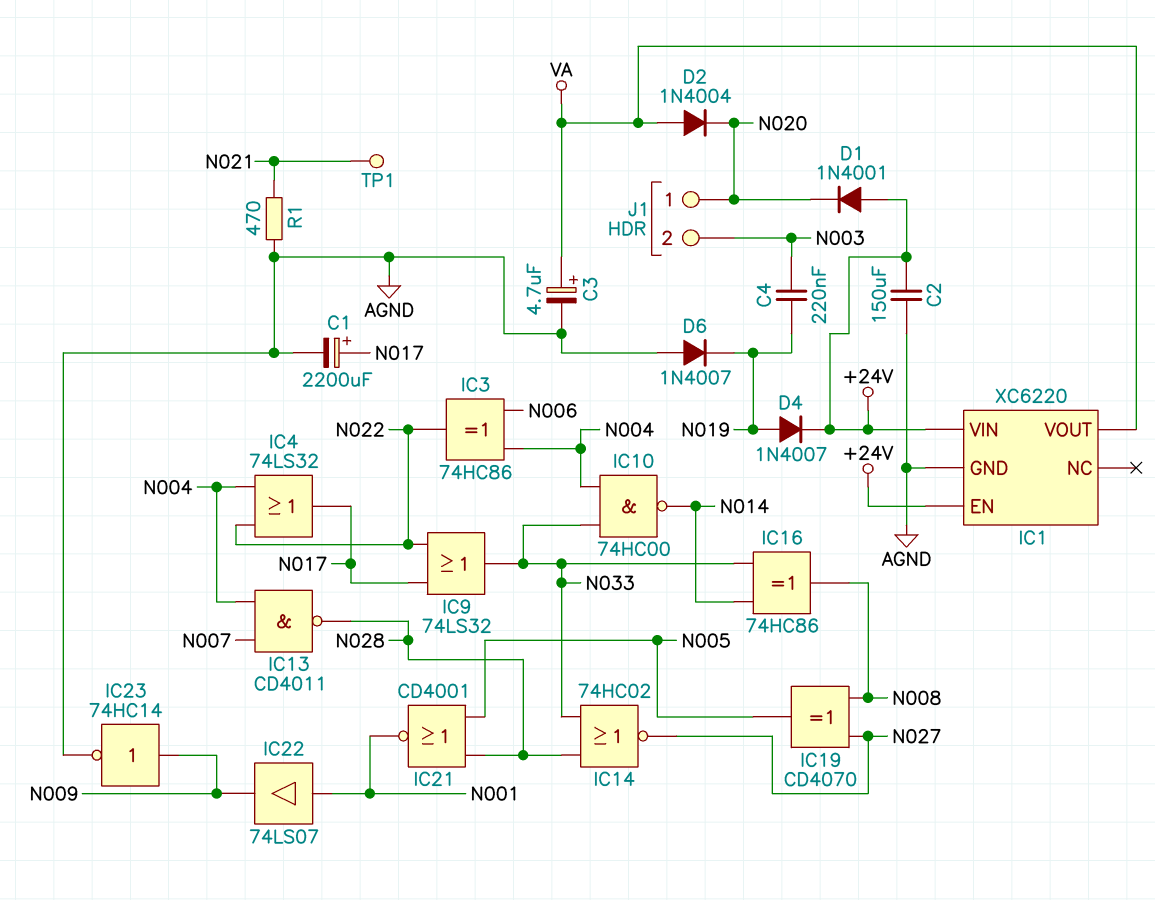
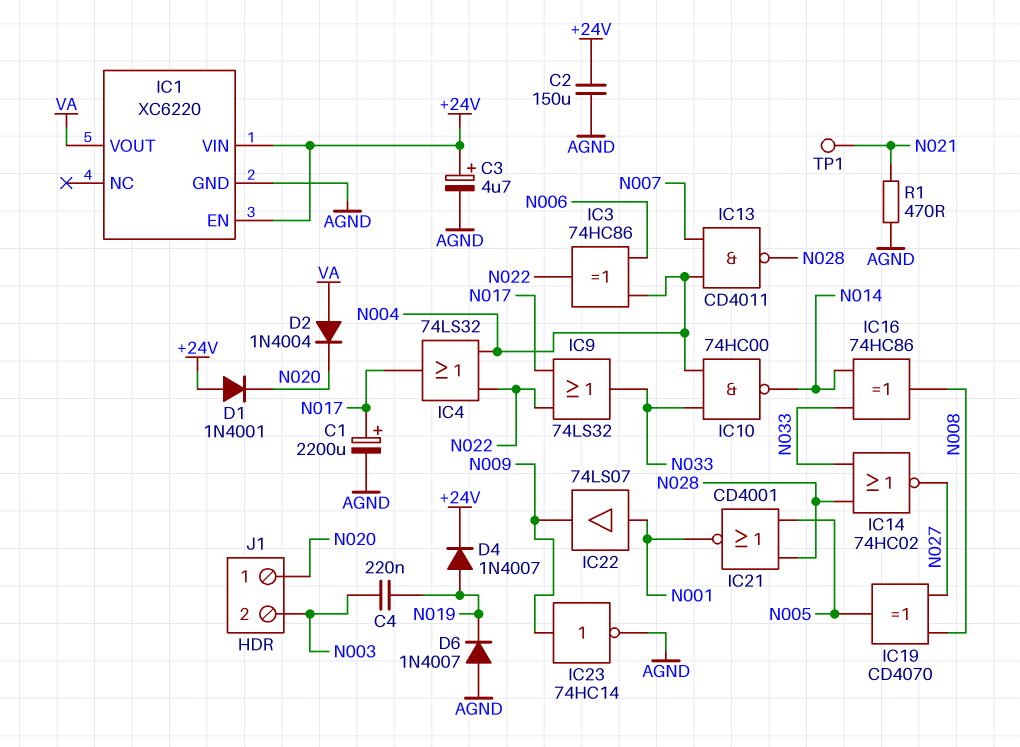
C3: 4.7uF (plus VA, minus AGND) -> 4.7uF (plus +24V, minus AGND)

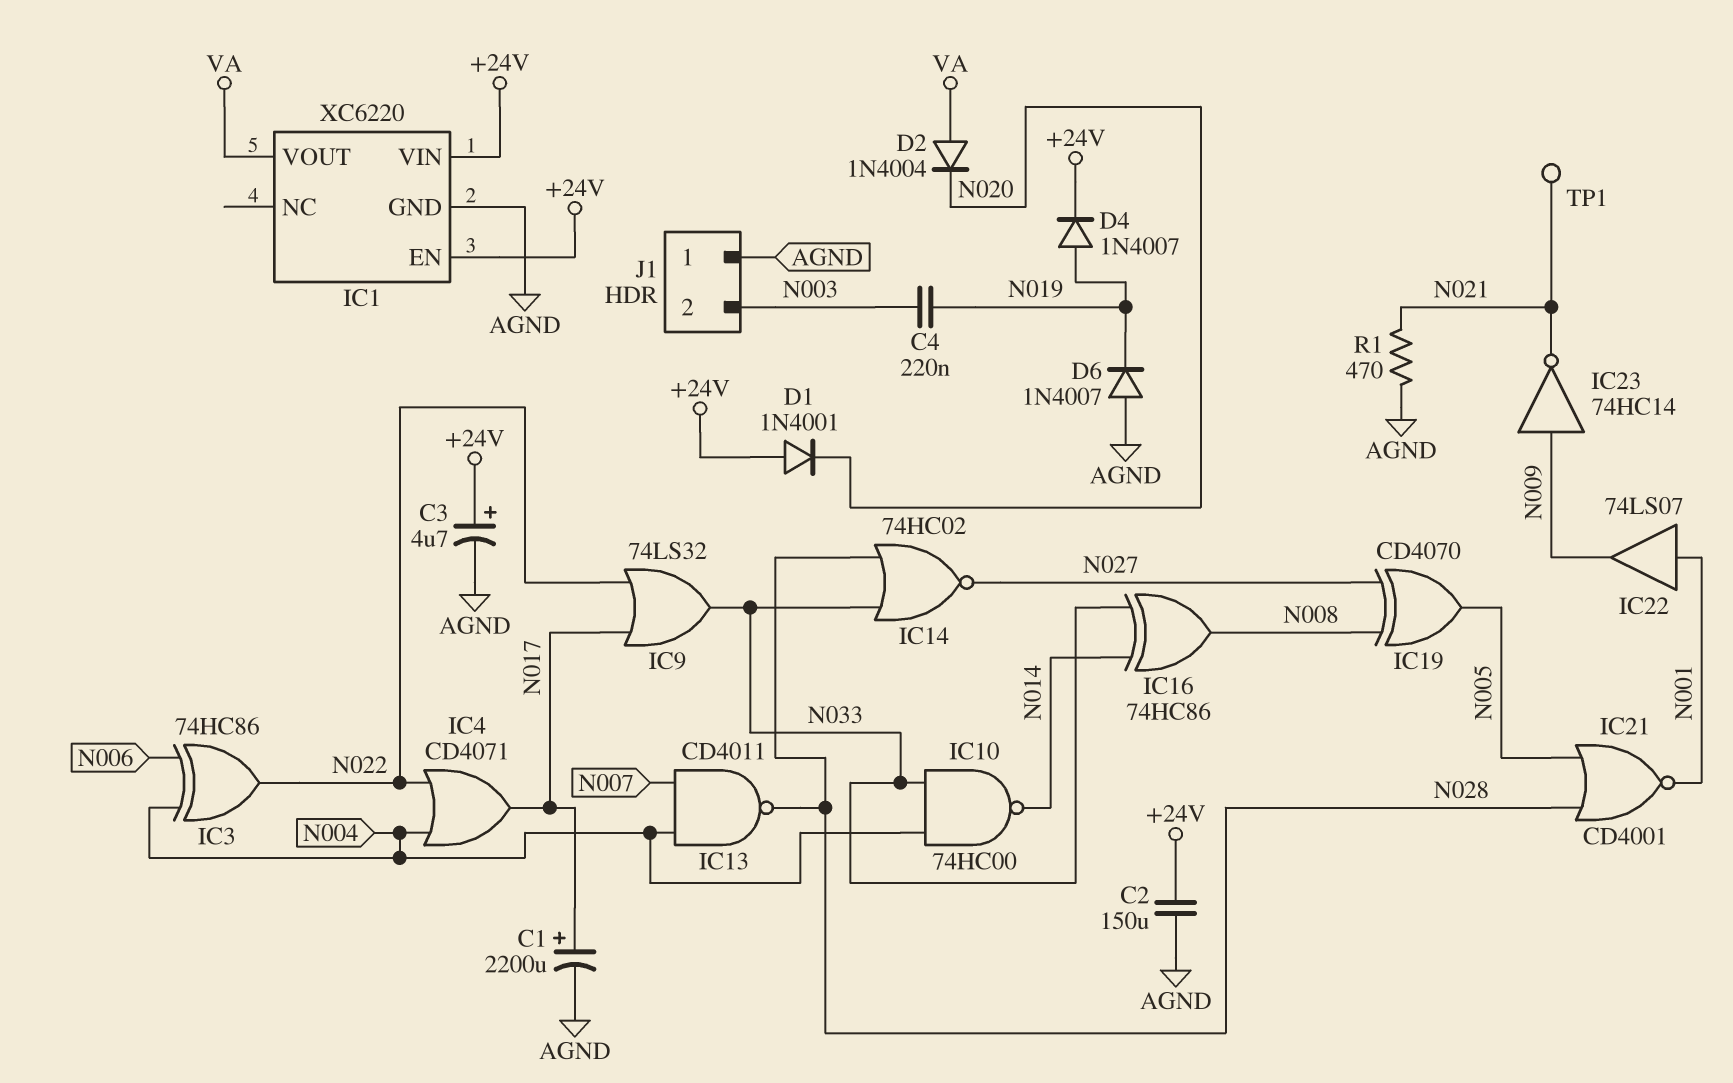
IC4: OR 74LS32 (in N004, in N022, out N017) -> OR CD4071 (in N004, in N022, out N017)
IC23: NOT 74HC14 (in N009, out AGND) -> NOT 74HC14 (in N009, out N021)
J1 pin 1: N020 -> AGND

